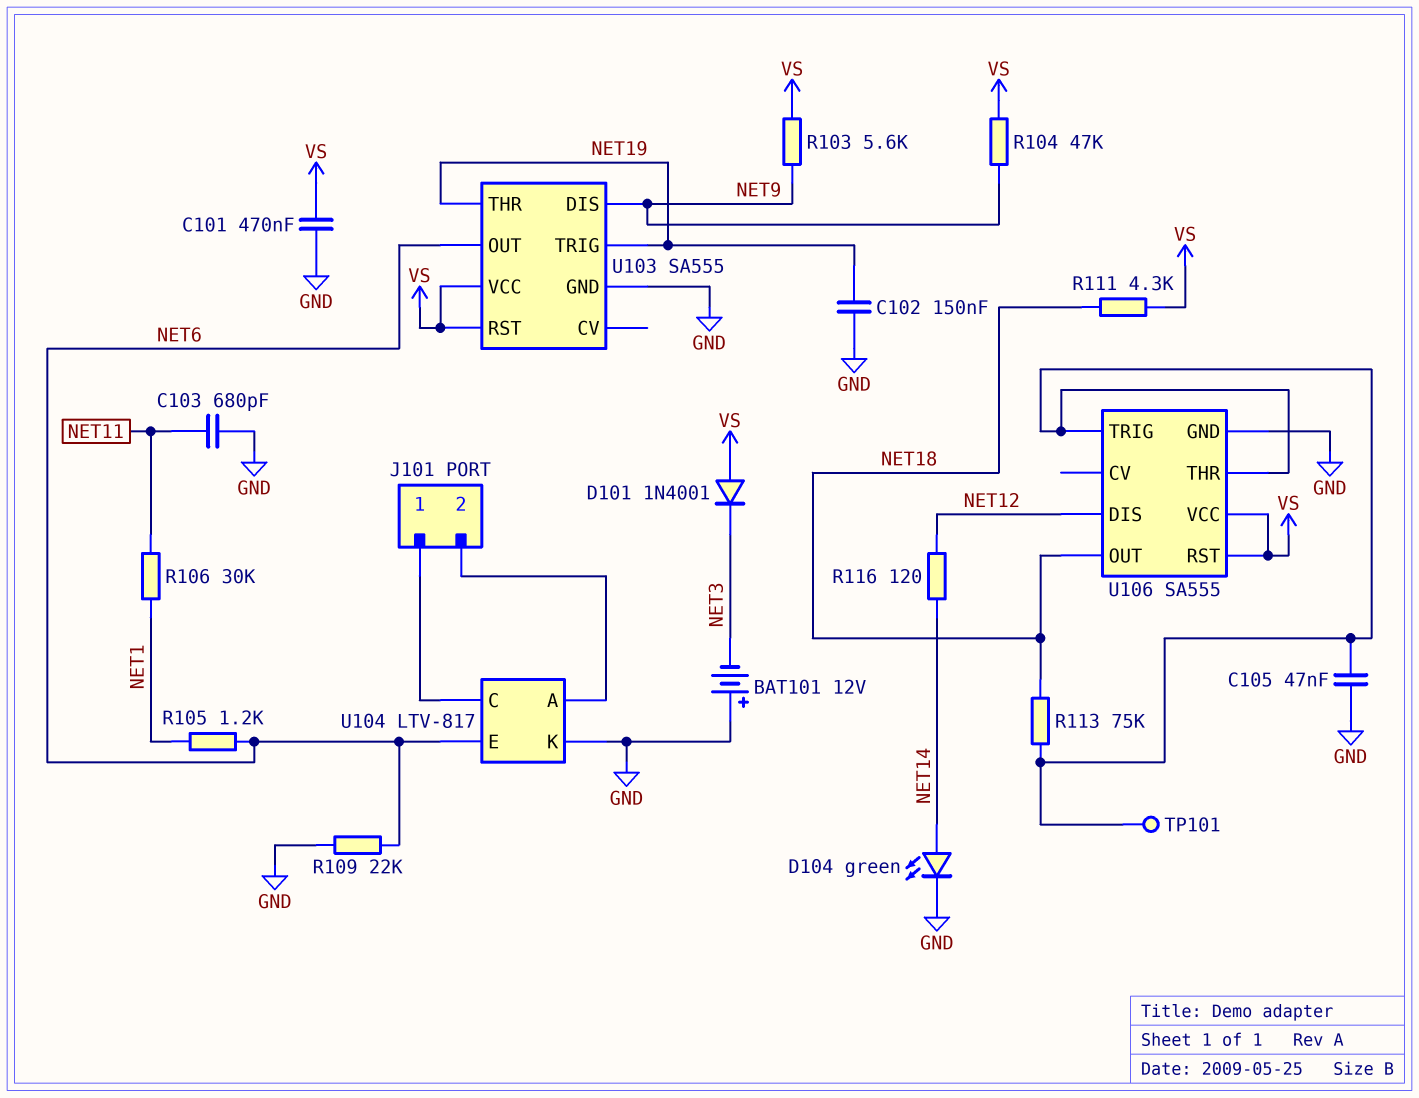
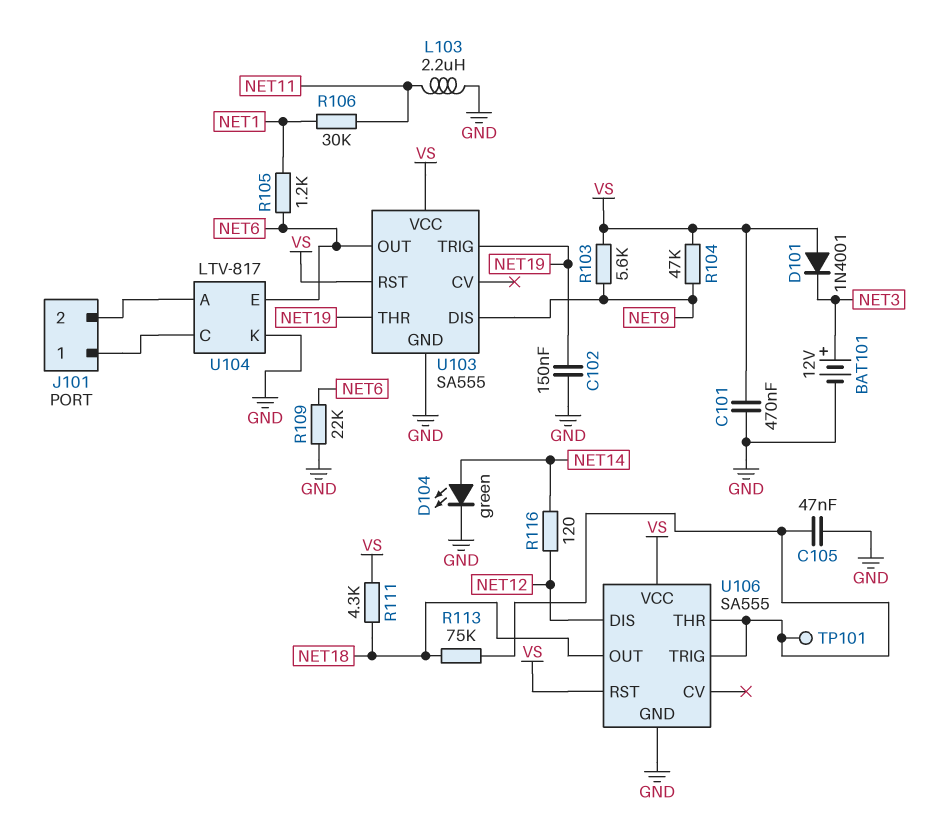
BAT101: 12V (plus GND, minus NET3) -> 12V (plus NET3, minus GND)
C103: 680pF (GND, NET11) -> none
L103: none -> 2.2uH (GND, NET11)

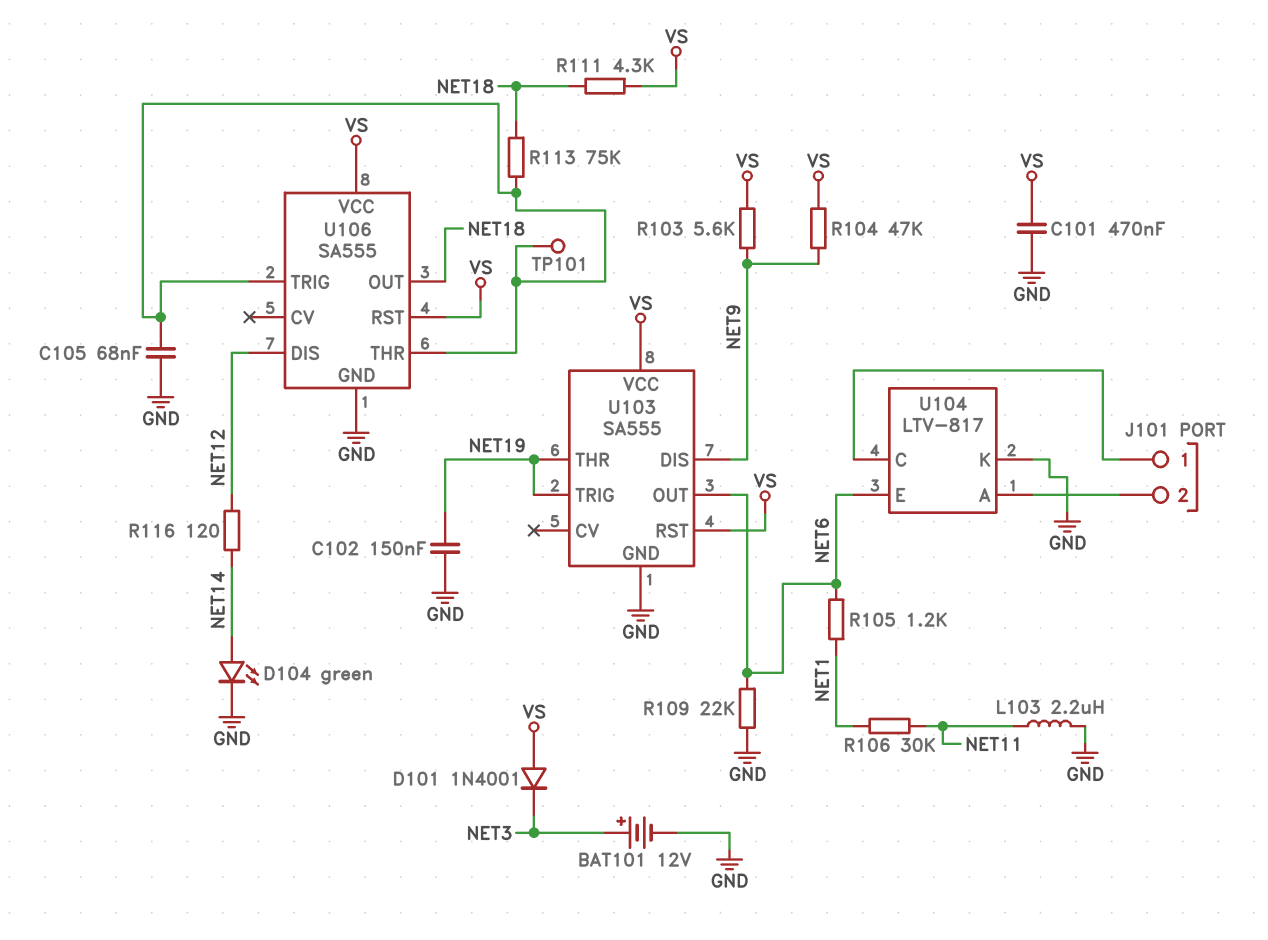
C105: 47nF (GND, U106/THR) -> 68nF (GND, U106/THR)

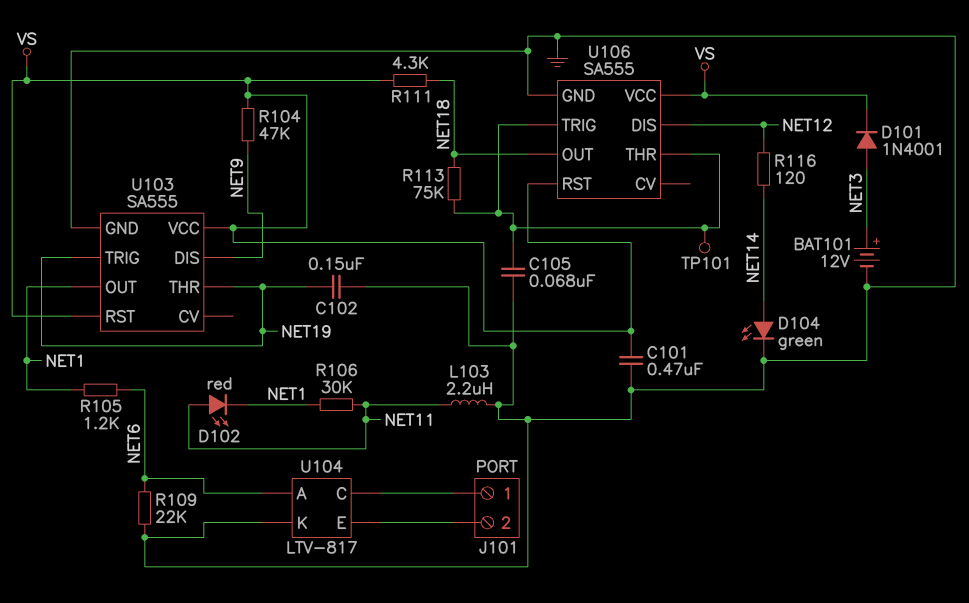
D101: diode 1N4001 (A VS, K NET3) -> diode 1N4001 (A NET3, K VS)
D102: none -> LED red (A NET11, K NET1)
R103: 5.6k (NET9, VS) -> none
U103 pin OUT: NET6 -> NET1
U104 pin A: J101/2 -> NET6
U104 pin E: NET6 -> J101/2

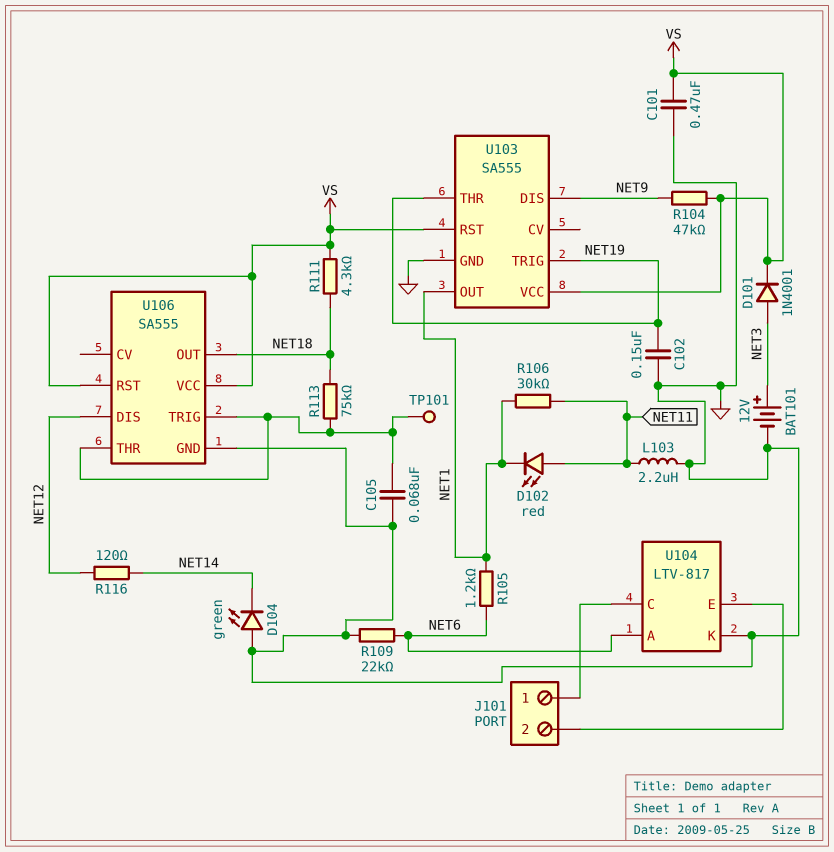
D104: LED green (A NET14, K GND) -> LED green (A GND, K NET14)

